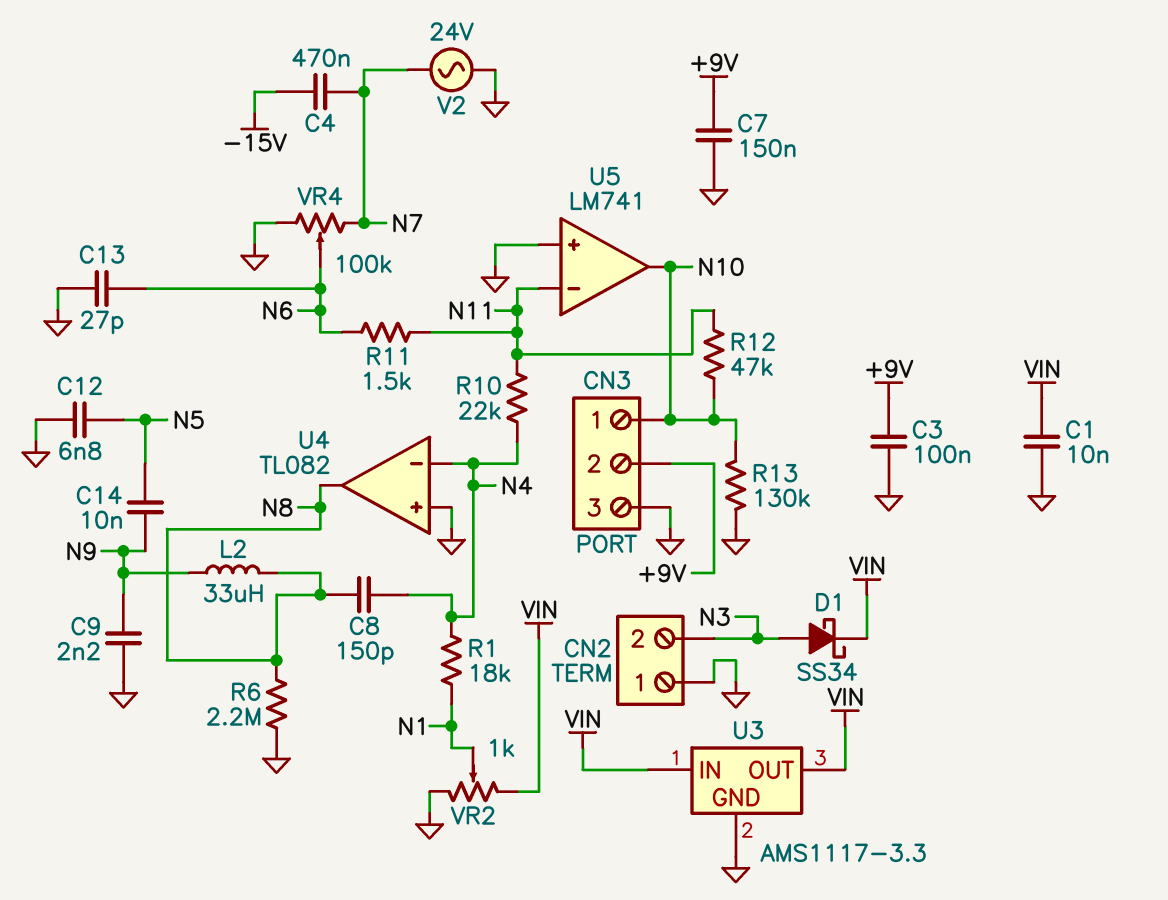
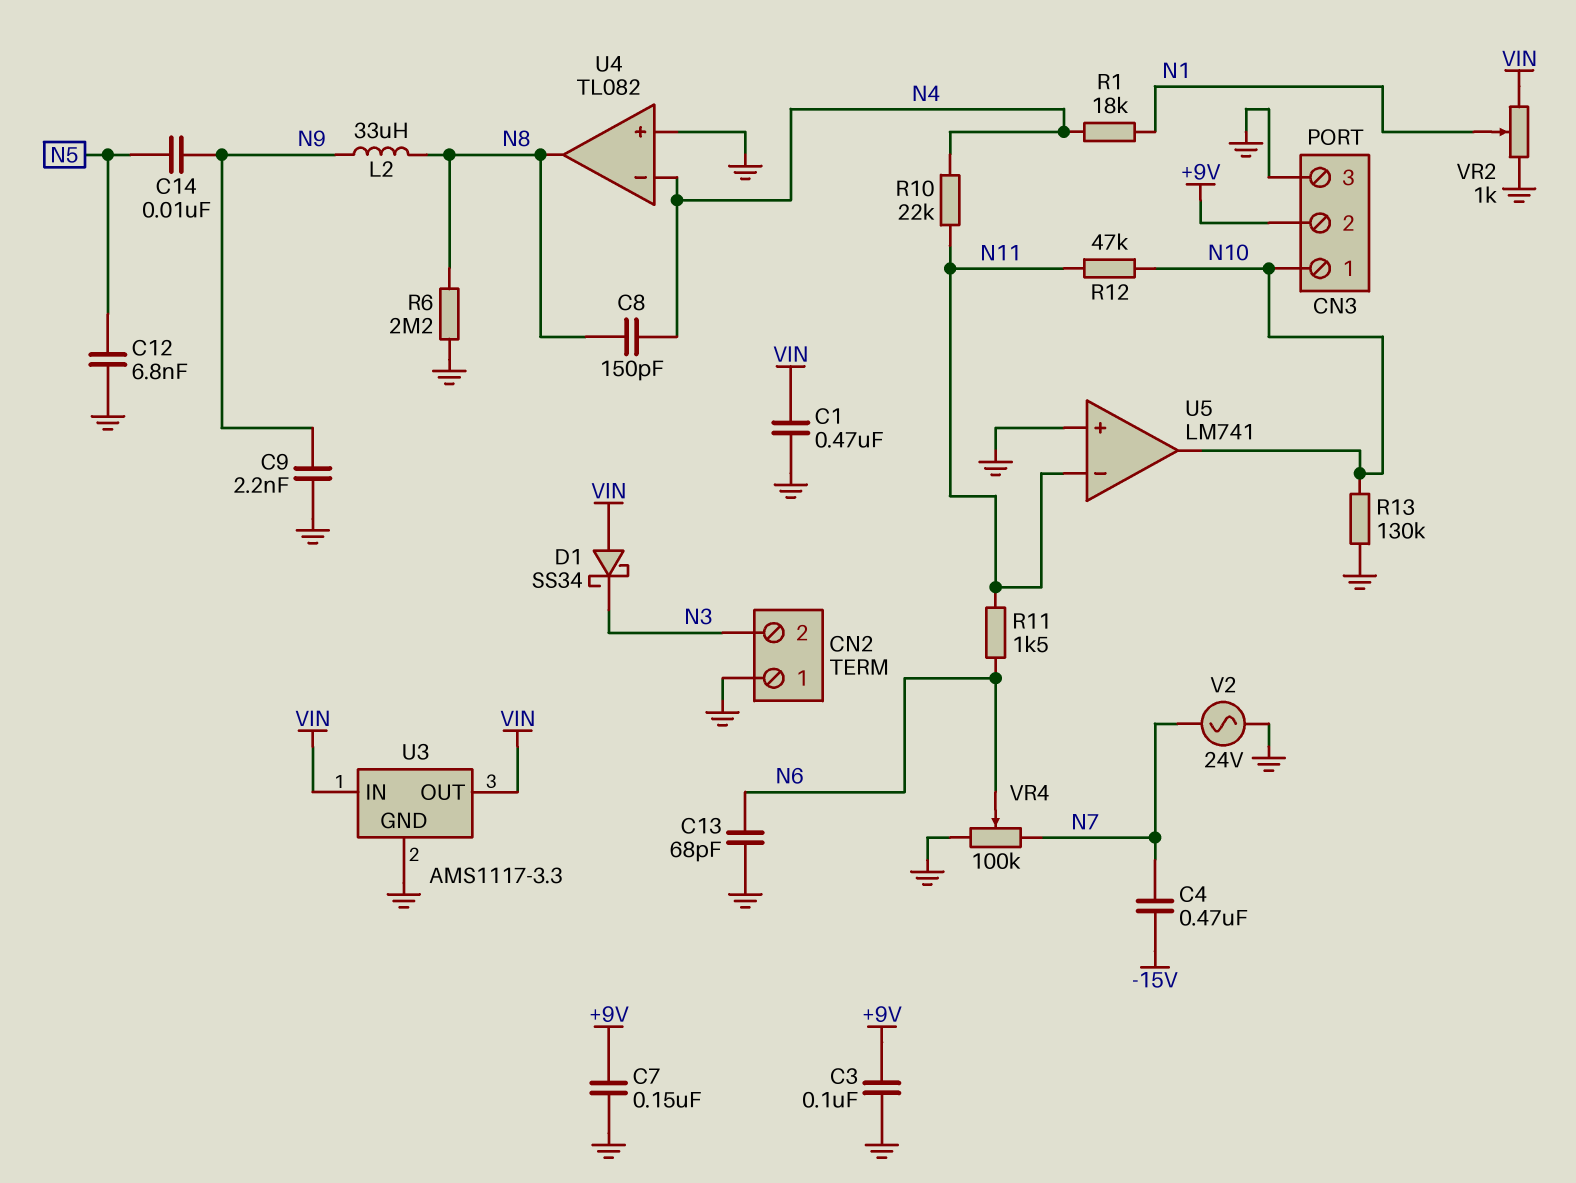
C1: 10nF (GND, VIN) -> 470nF (GND, VIN)
C13: 27pF (GND, N6) -> 68pF (GND, N6)
D1: schottky SS34 (A N3, K VIN) -> schottky SS34 (A VIN, K N3)

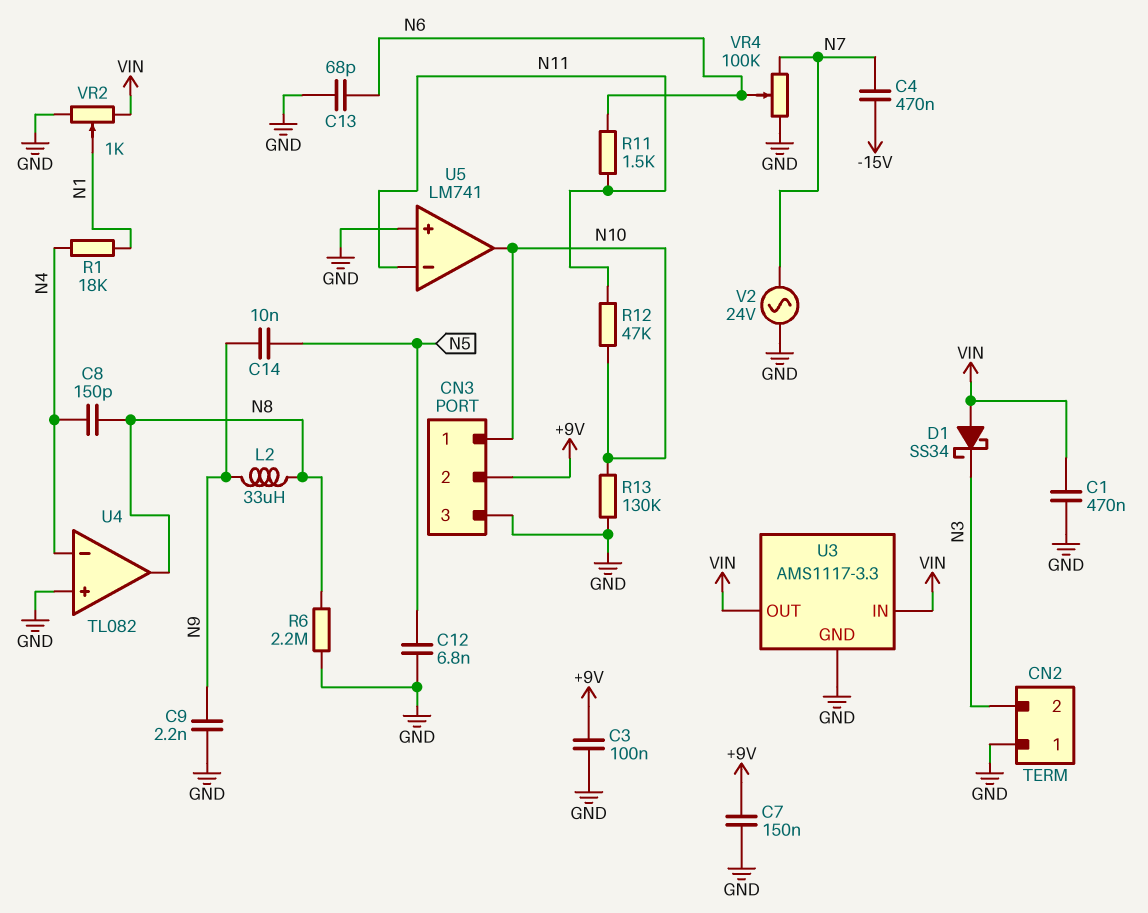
R10: 22k (N4, N11) -> none

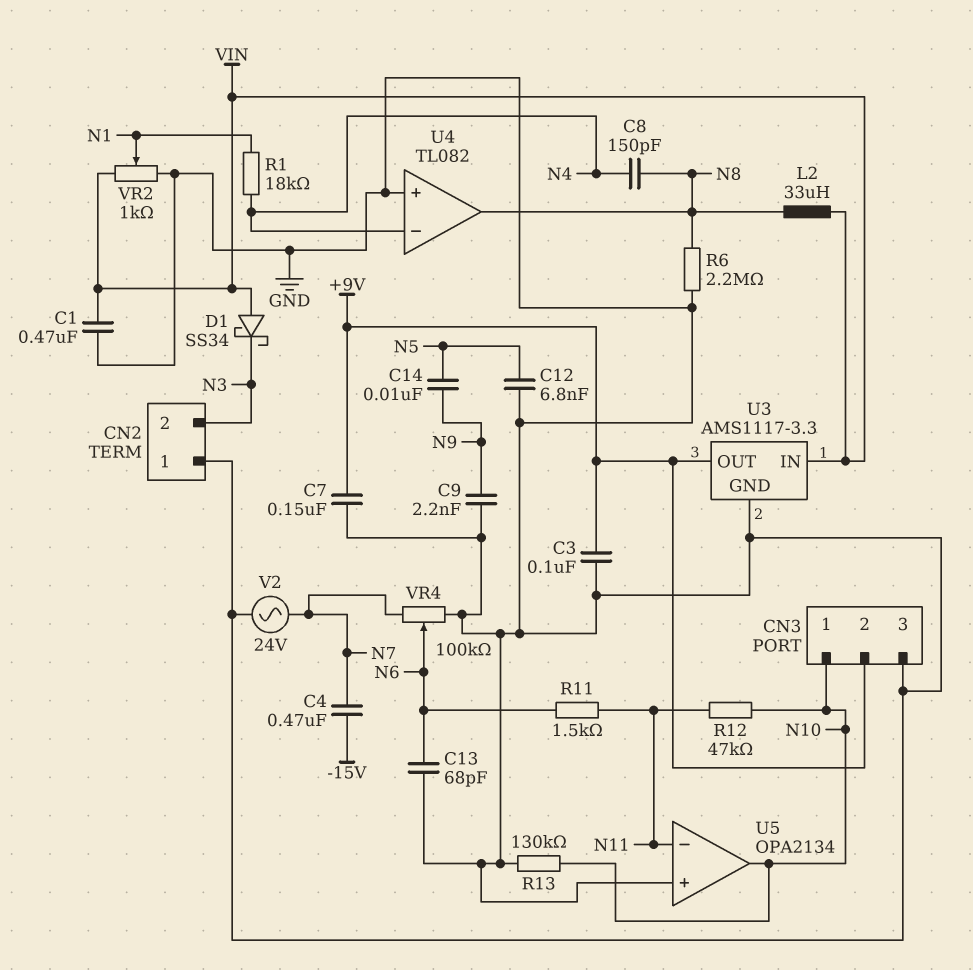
L2: 33uH (N8, N9) -> 33uH (N8, VIN)
U3 pin OUT: VIN -> +9V
U5: LM741 -> OPA2134

